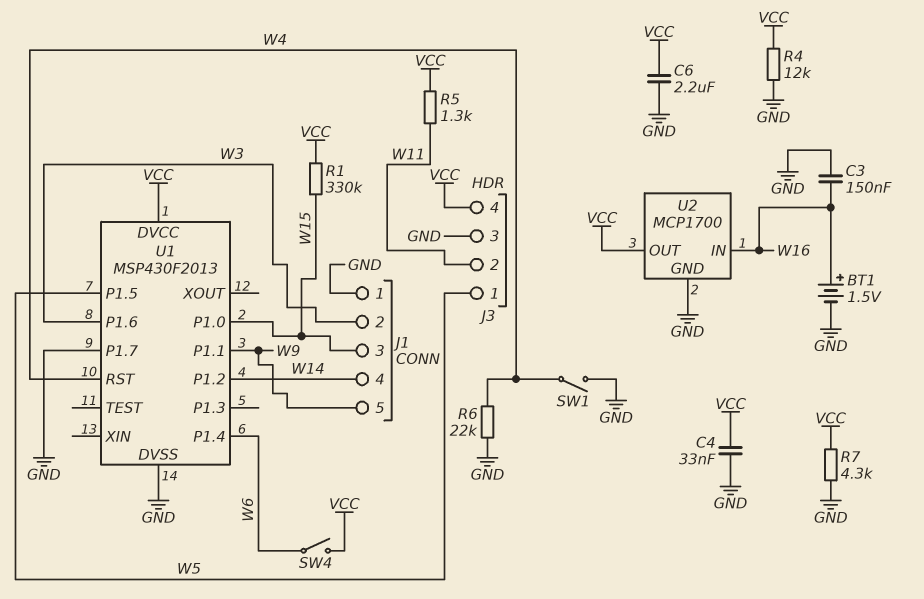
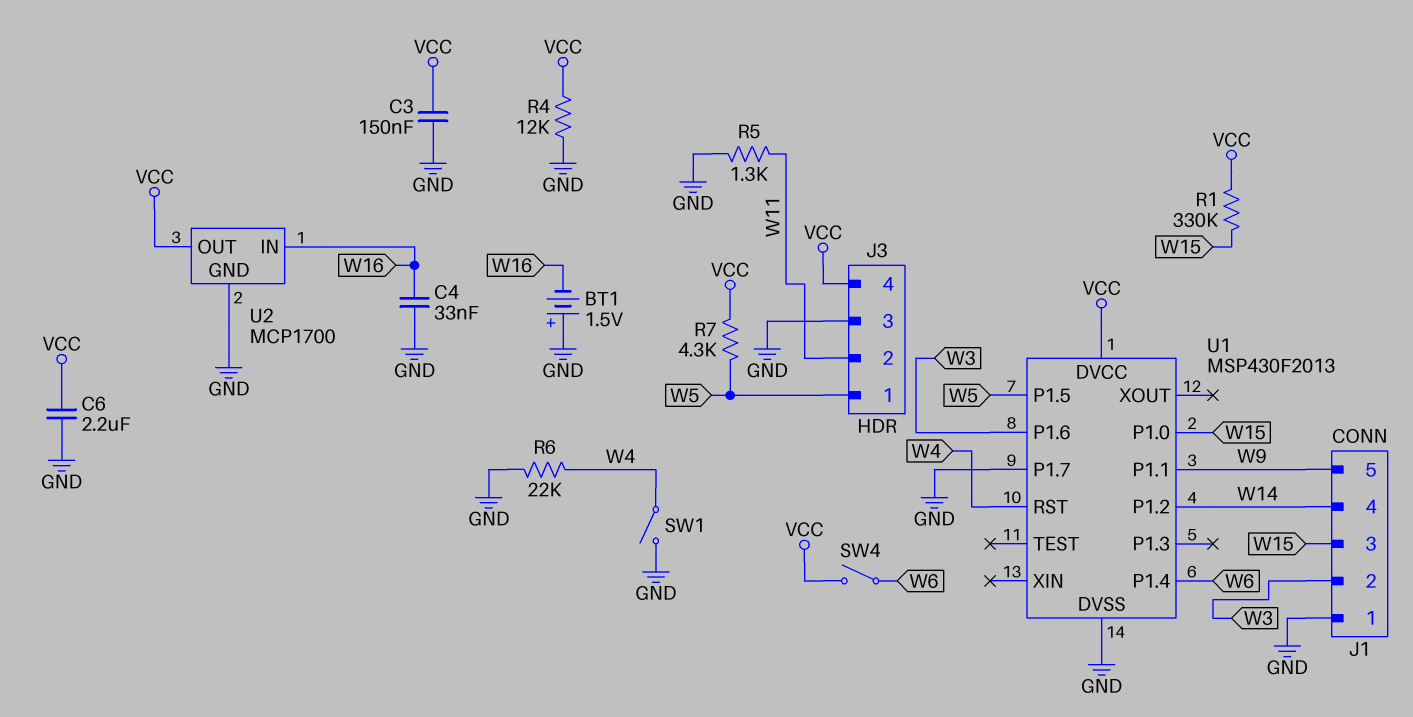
BT1: 1.5V (plus W16, minus GND) -> 1.5V (plus GND, minus W16)
C3: 150nF (GND, W16) -> 150nF (GND, VCC)
C4: 33nF (GND, VCC) -> 33nF (GND, W16)
R5: 1.3k (VCC, W11) -> 1.3k (GND, W11)
R7: 4.3k (GND, VCC) -> 4.3k (VCC, W5)

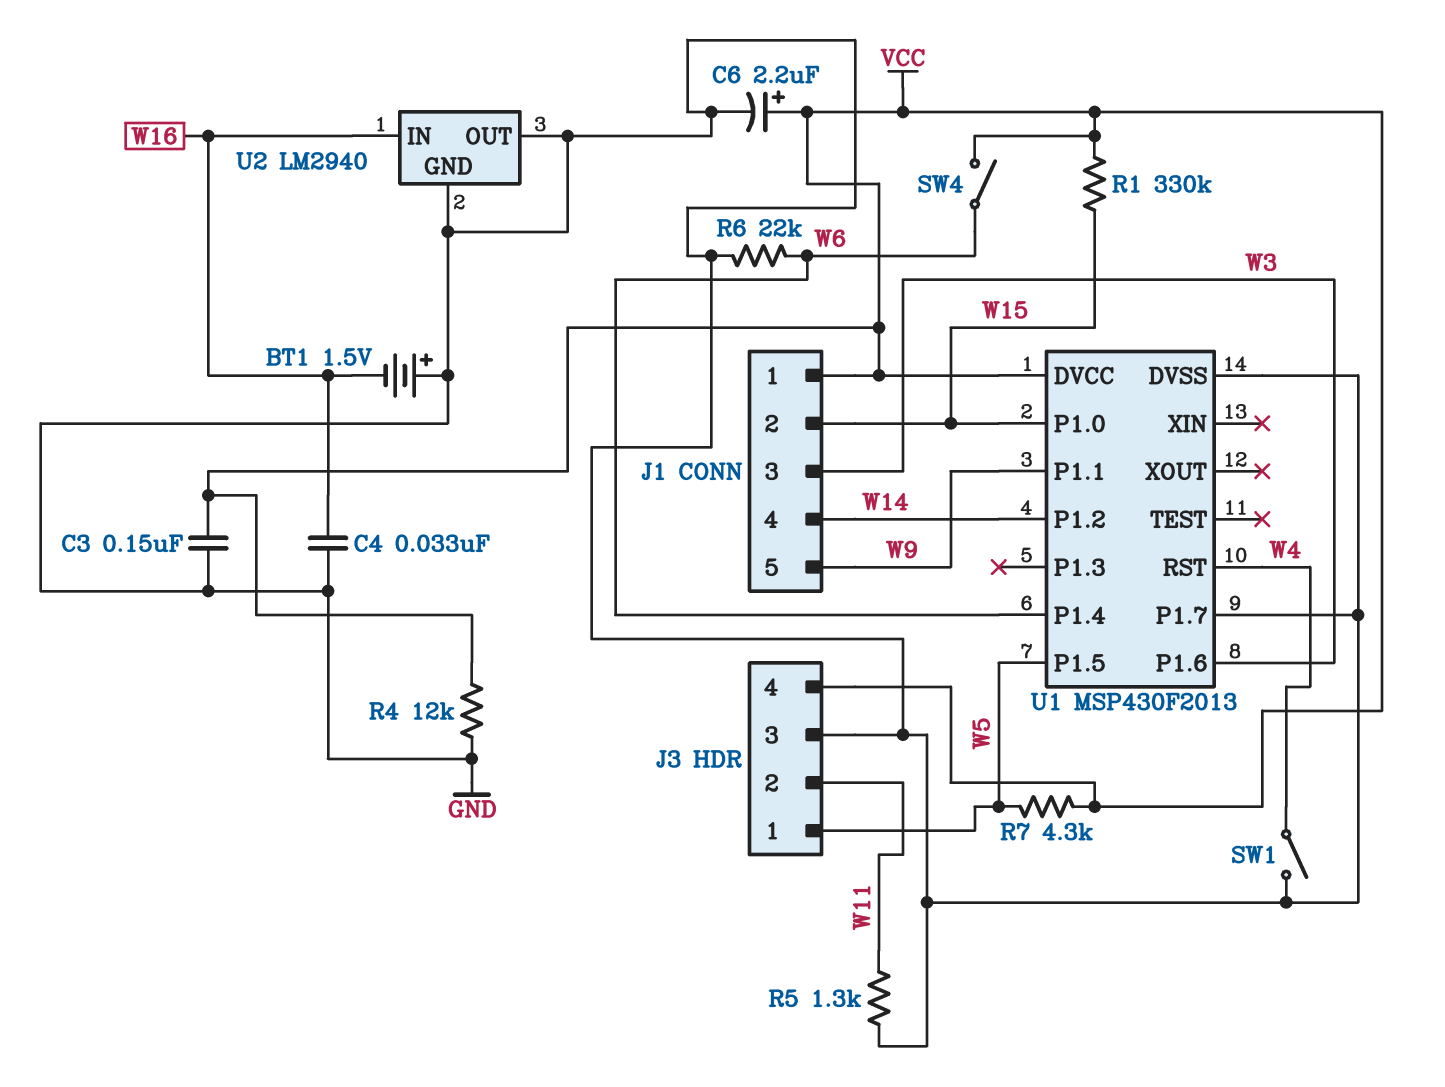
C6: 2.2uF (GND, VCC) -> 2.2uF (plus VCC, minus GND)
J1 pin 1: GND -> VCC
J1 pin 2: W3 -> W15
J1 pin 3: W15 -> W3
R6: 22k (GND, W4) -> 22k (GND, W6)
U2: MCP1700 -> LM2940
U2 pin OUT: VCC -> GND

